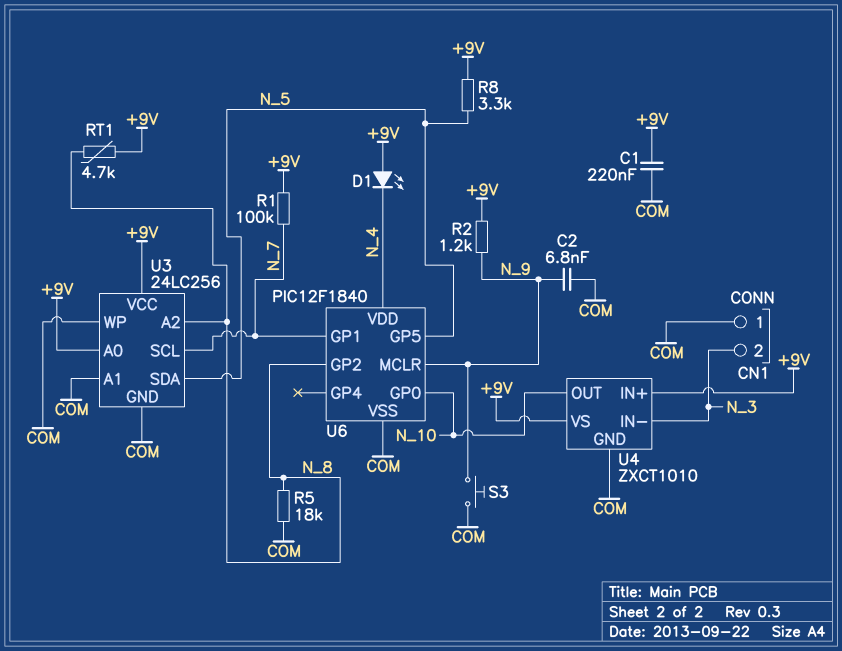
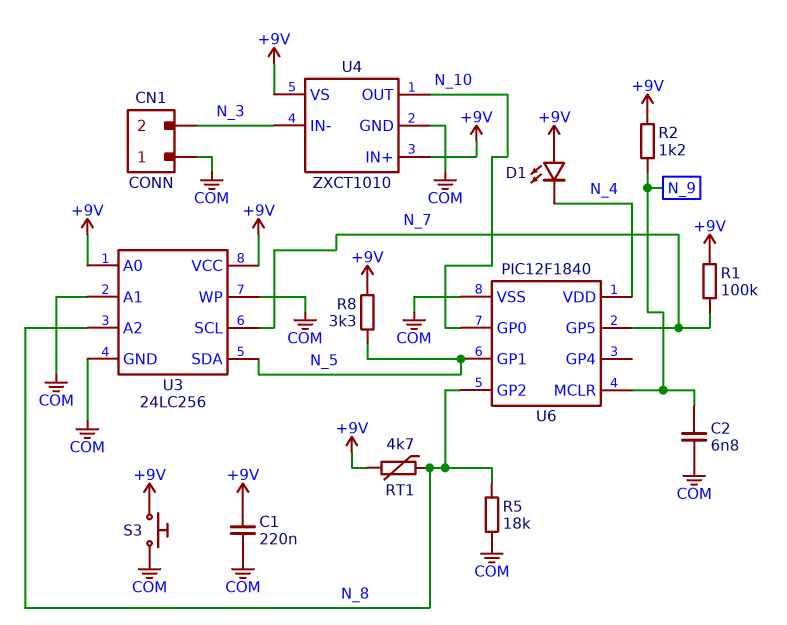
S3: button (COM, N_9) -> button (+9V, COM)
U6 pin GP1: N_7 -> N_5
U6 pin GP5: N_5 -> N_7

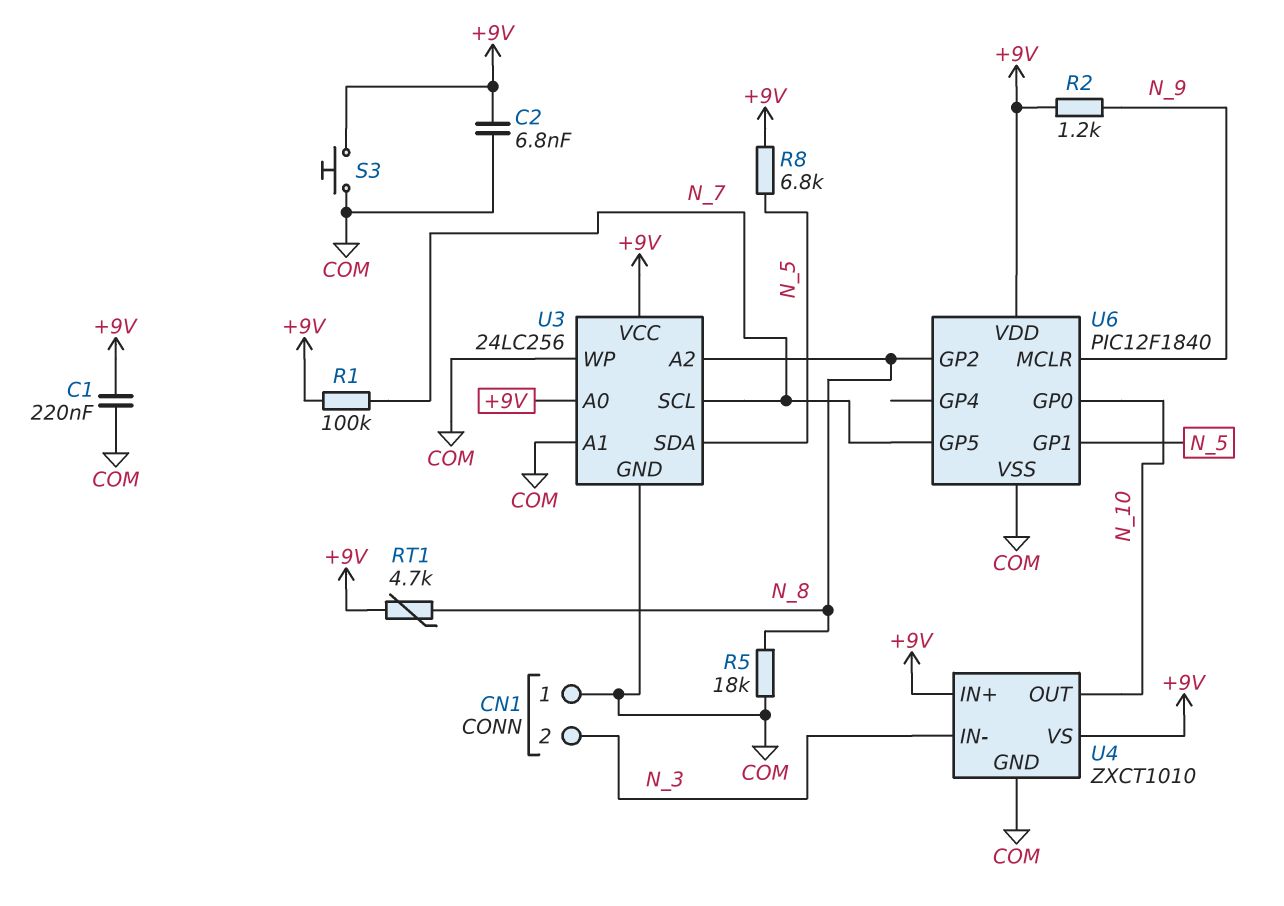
C2: 6.8nF (COM, N_9) -> 6.8nF (+9V, COM)
D1: LED (A +9V, K N_4) -> none
R8: 3.3k (+9V, N_5) -> 6.8k (+9V, N_5)
U6 pin VDD: N_4 -> +9V

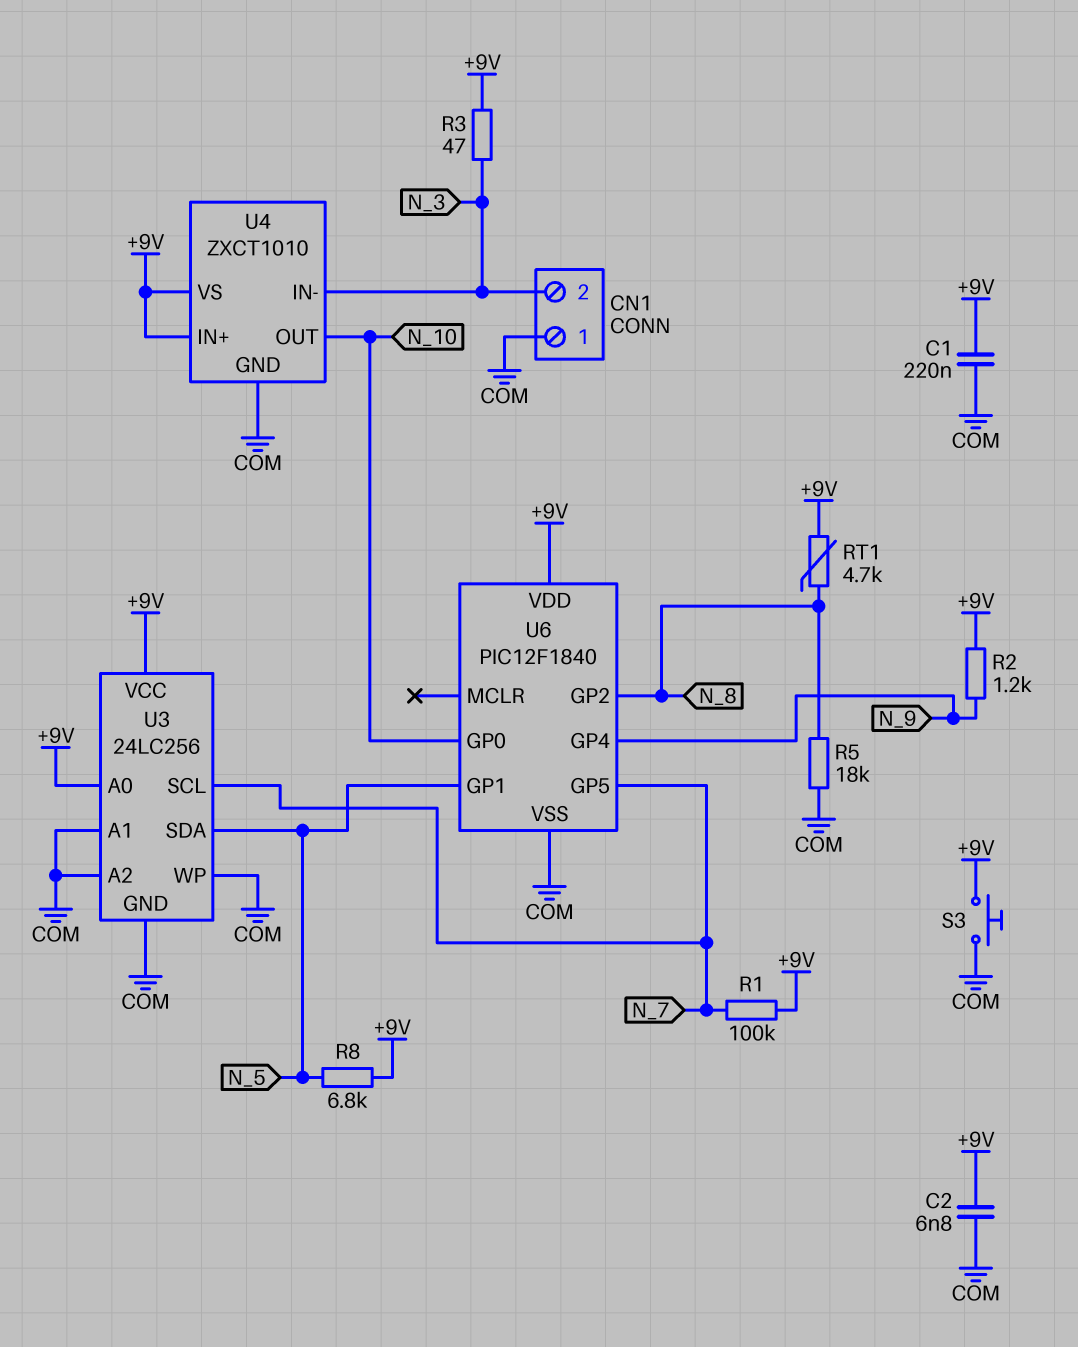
R3: none -> 47 (+9V, N_3)
U3 pin A2: N_8 -> COM
U6 pin GP4: none -> N_9
U6 pin MCLR: N_9 -> none

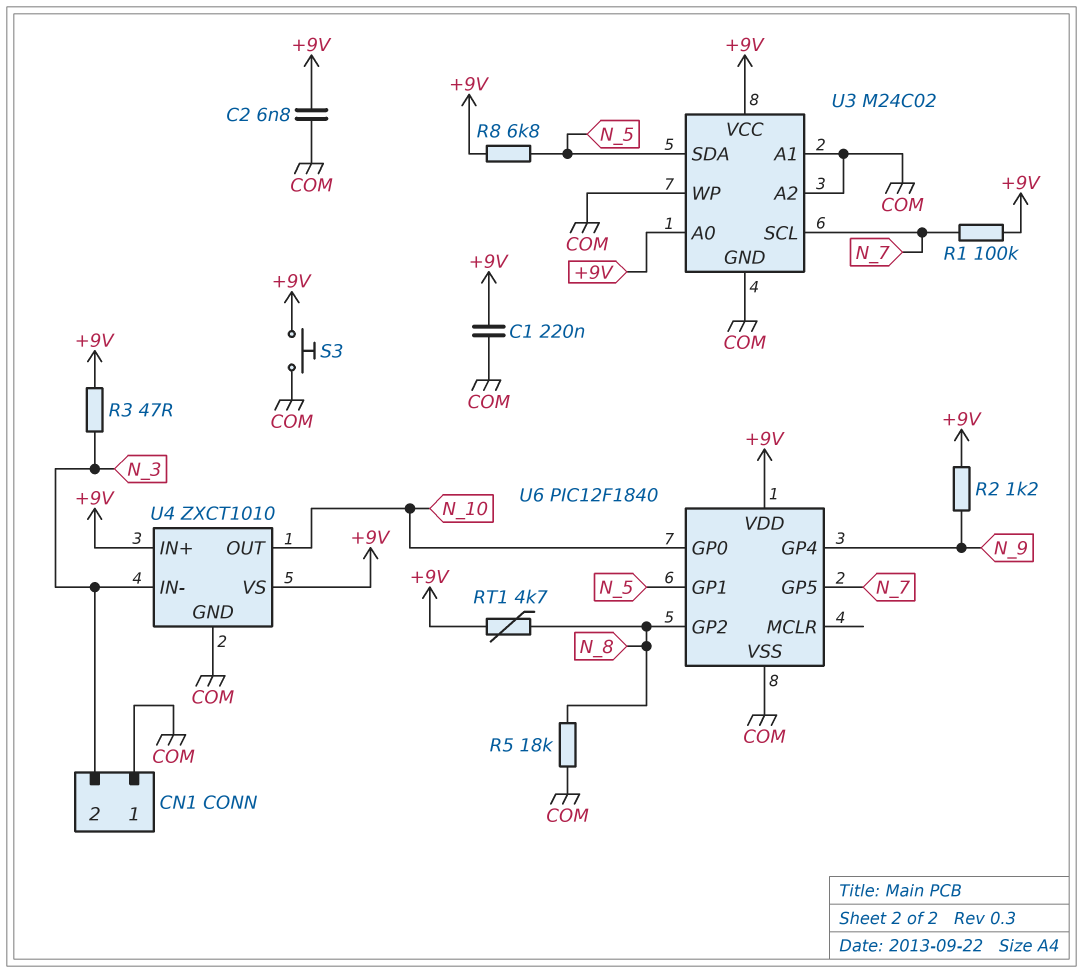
U3: 24LC256 -> M24C02

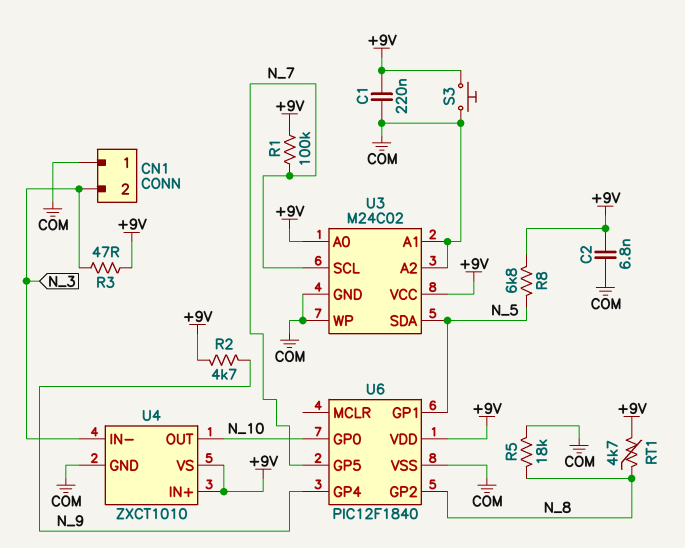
R2: 1.2k (+9V, N_9) -> 4.7k (+9V, N_9)

